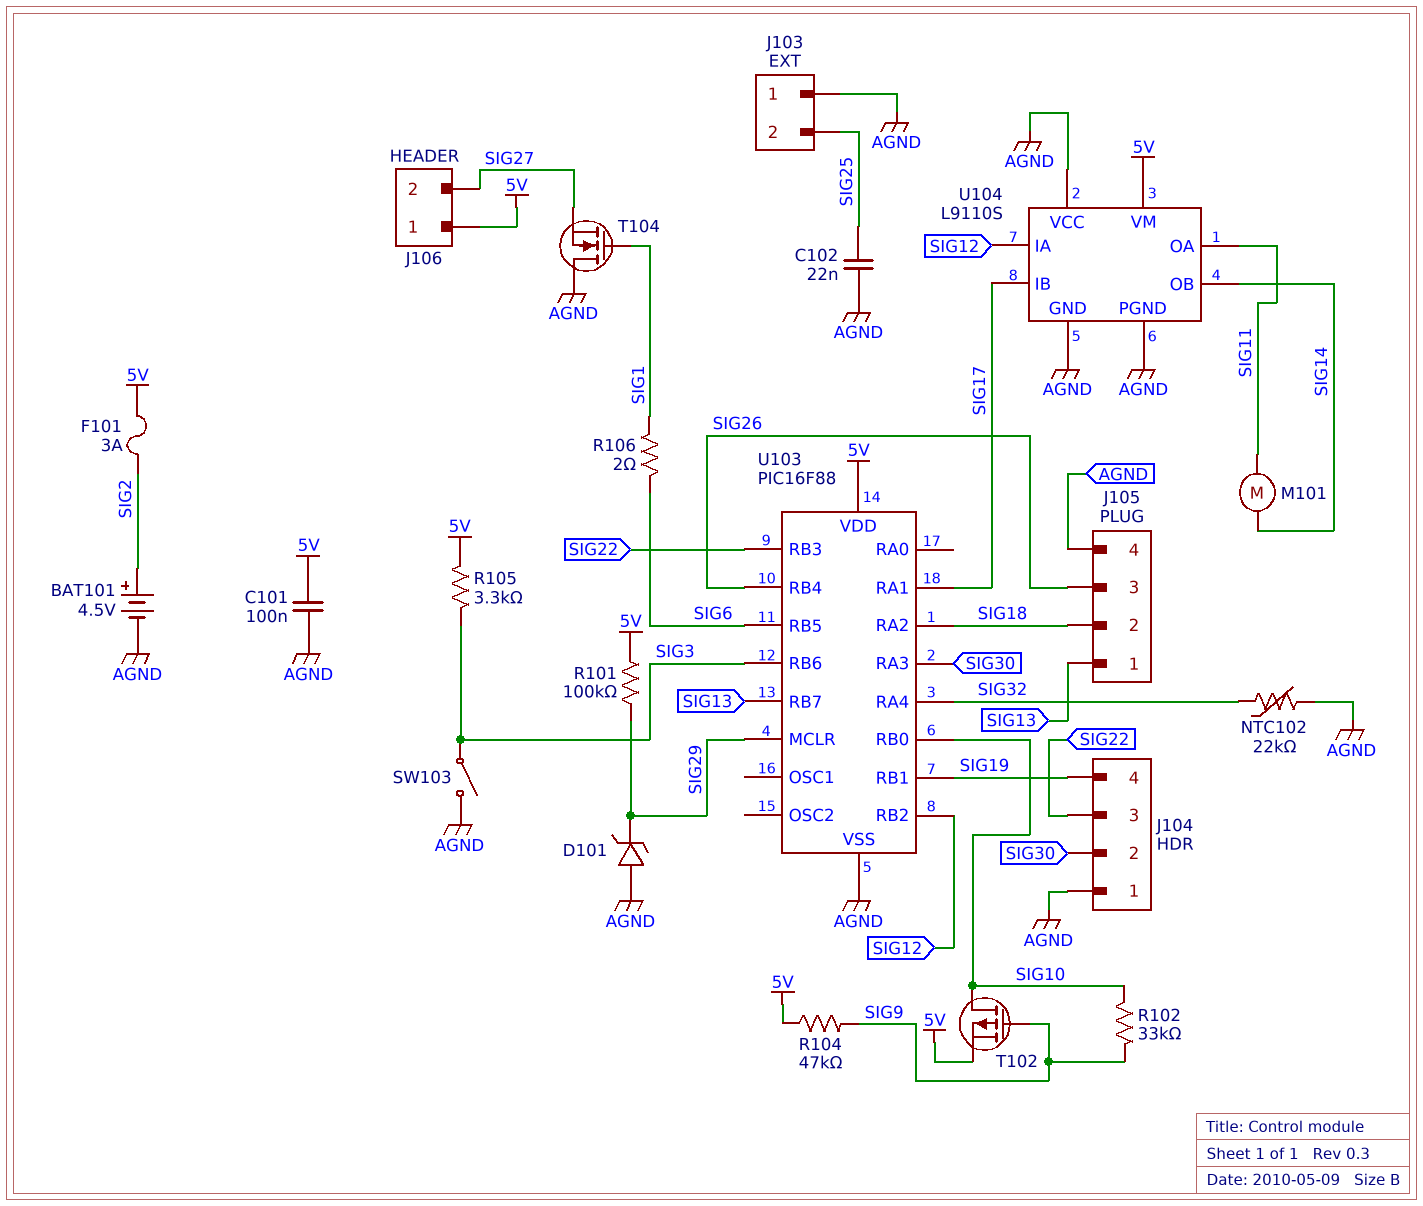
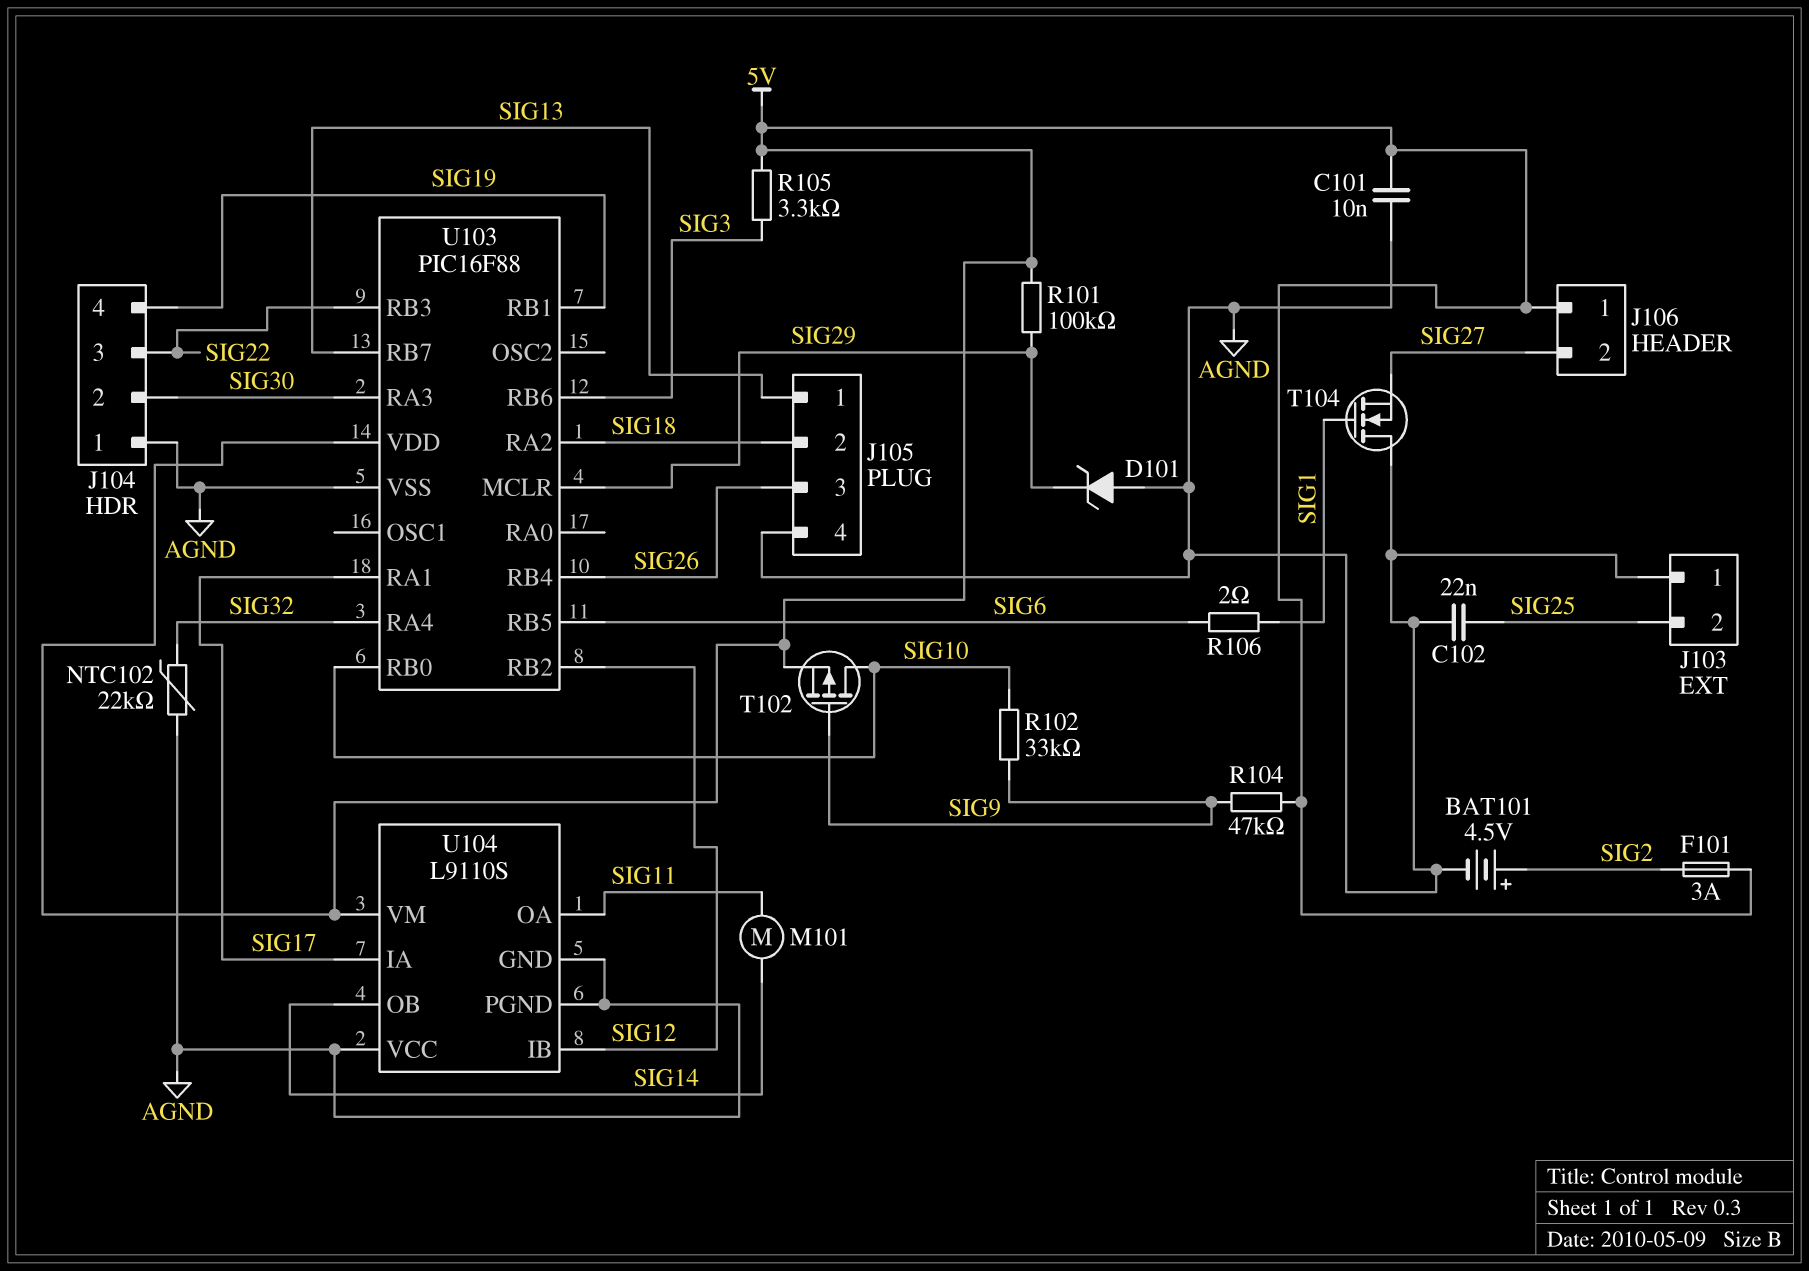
C101: 100nF (5V, AGND) -> 10nF (5V, AGND)
SW103: switch (AGND, SIG3) -> none
U104 pin IA: SIG12 -> SIG17
U104 pin IB: SIG17 -> SIG12

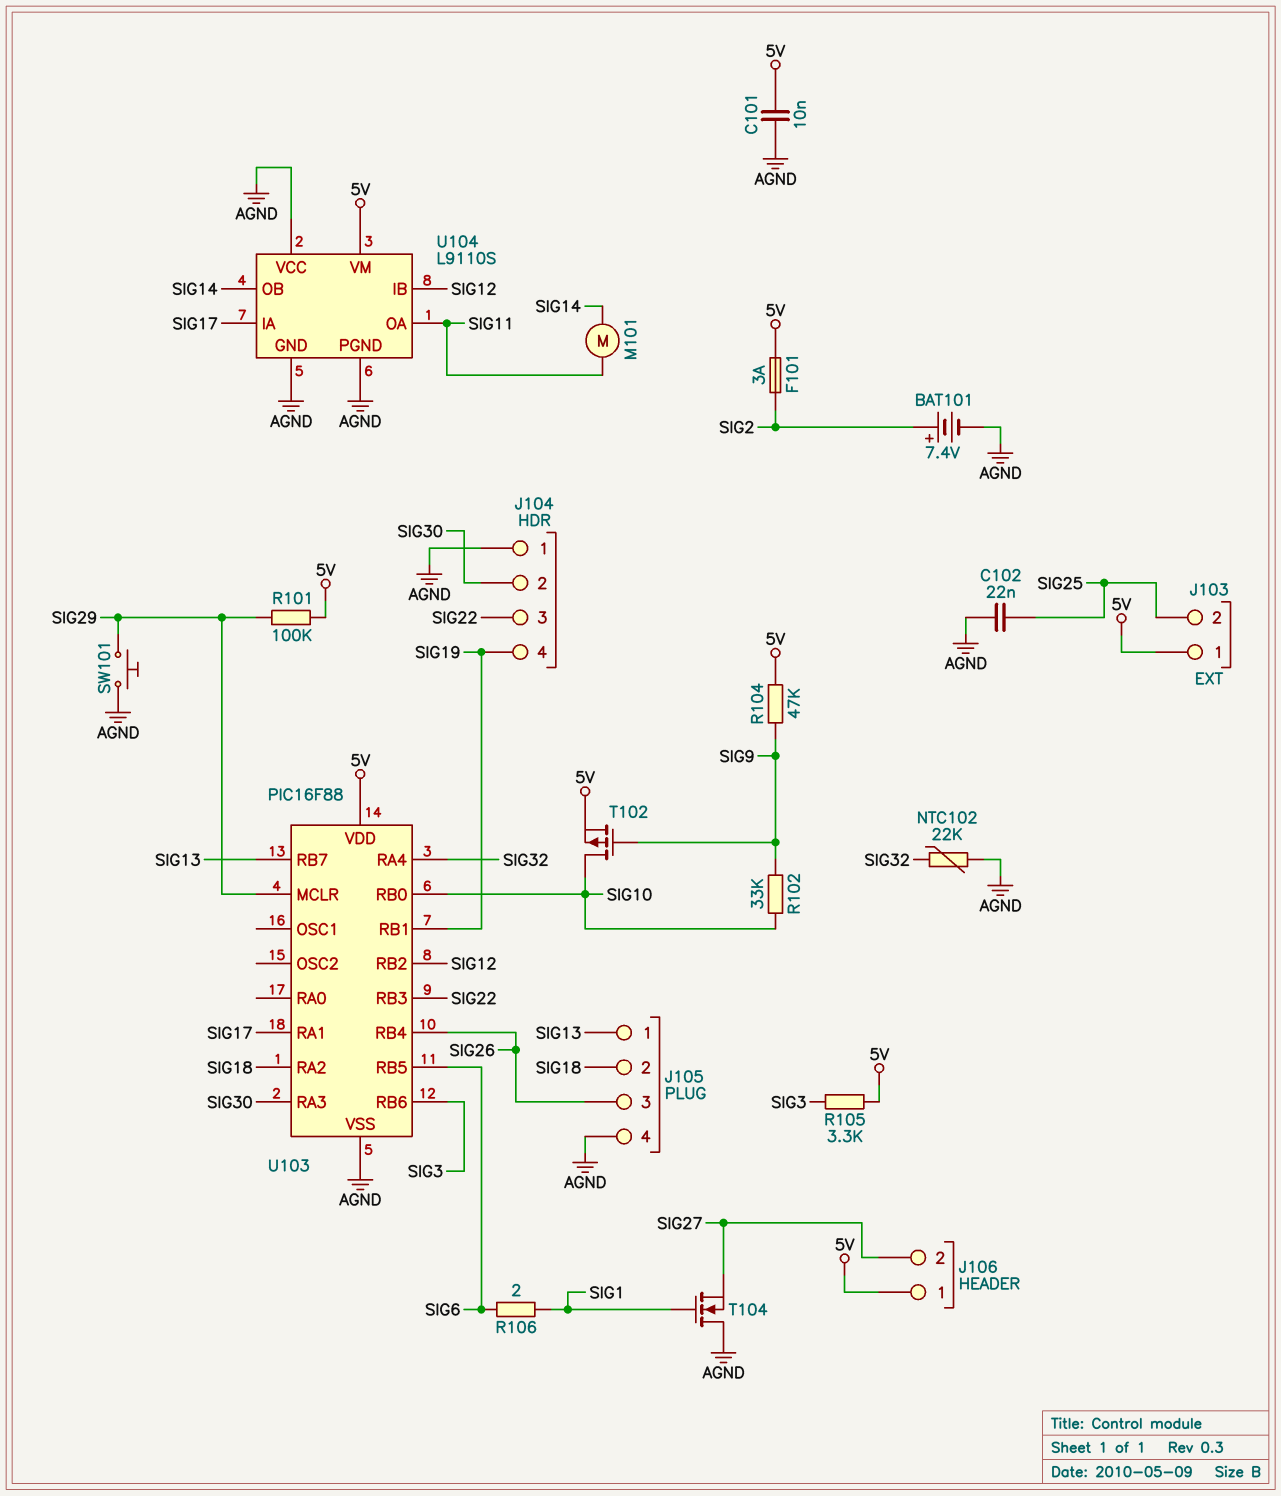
BAT101: 4.5V (plus SIG2, minus AGND) -> 7.4V (plus SIG2, minus AGND)
D101: zener (A AGND, K SIG29) -> none
J103 pin 1: AGND -> 5V
SW101: none -> button (AGND, SIG29)

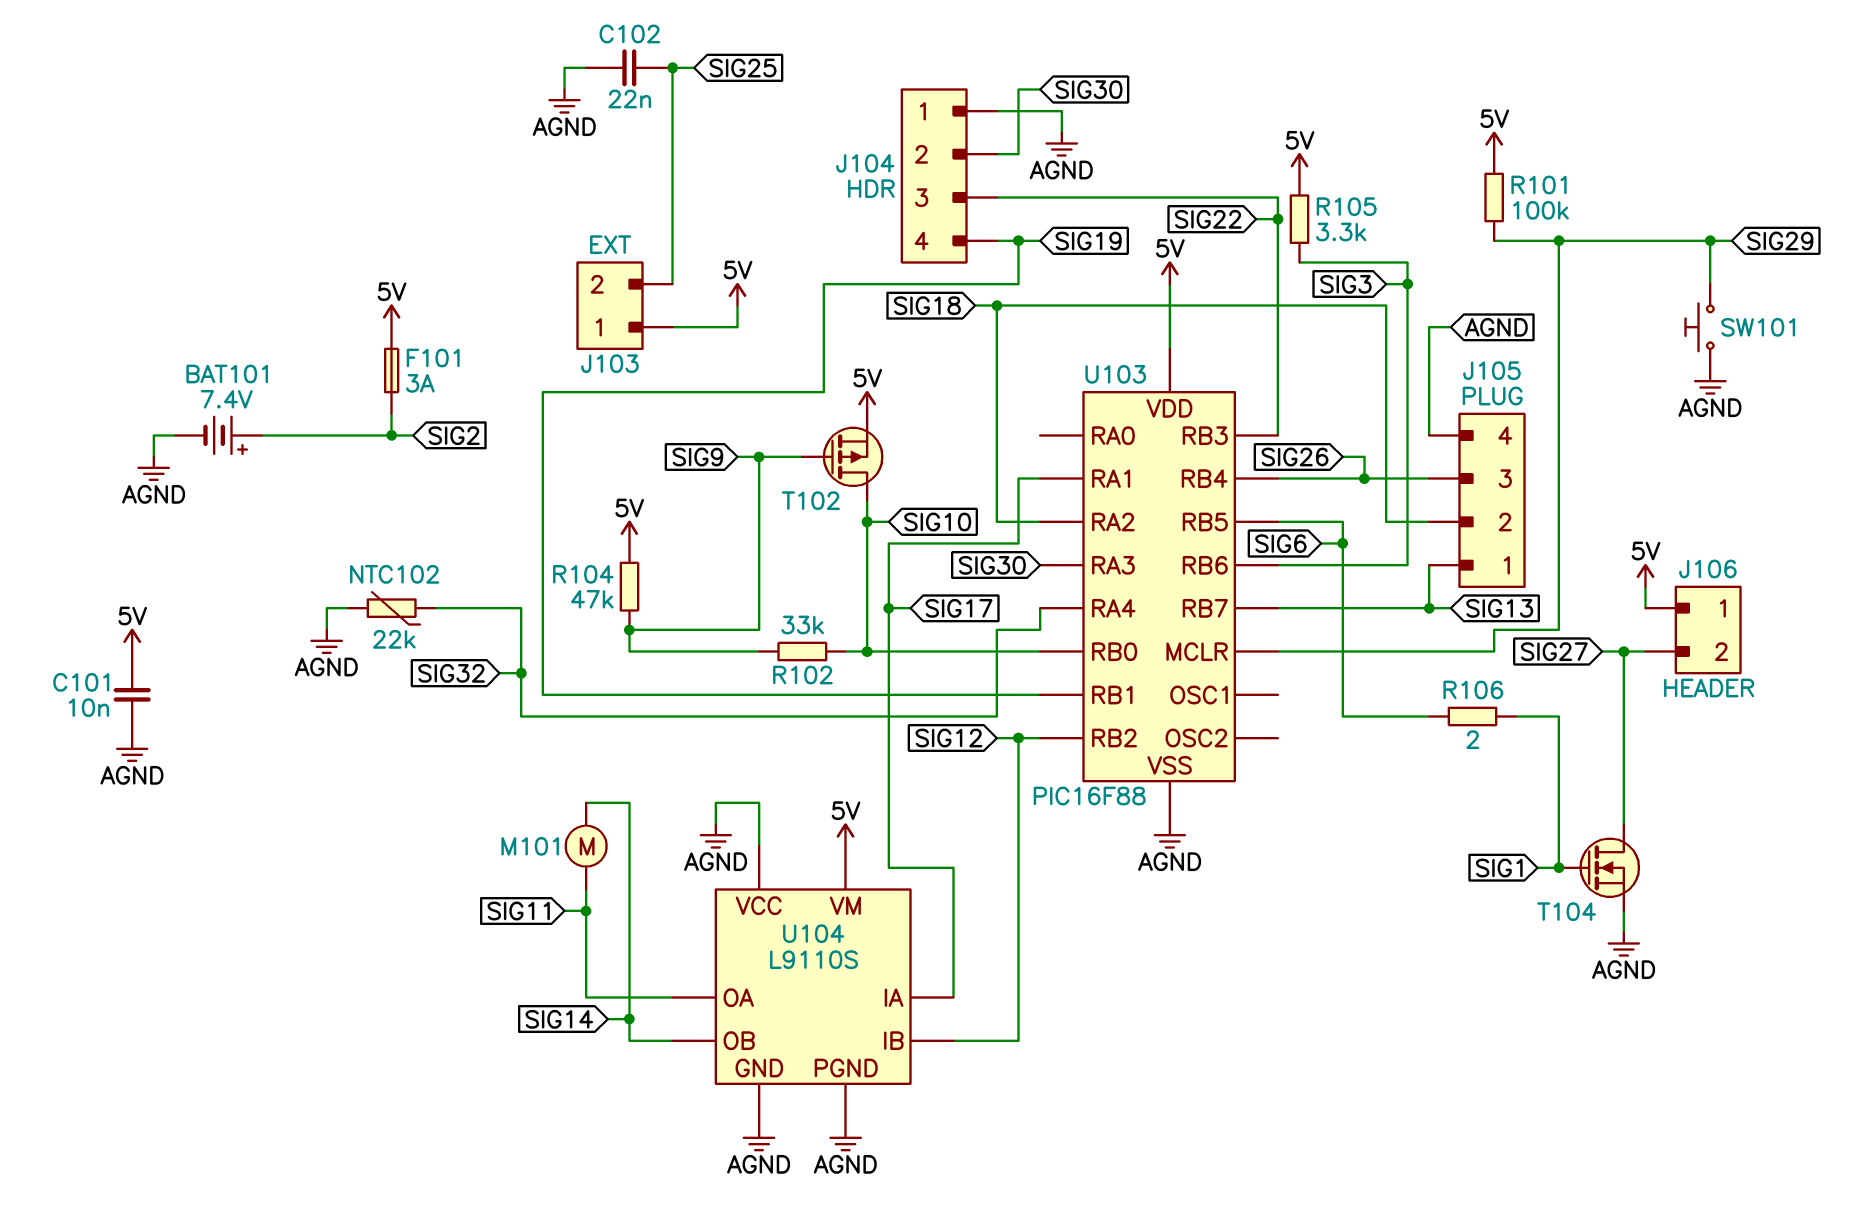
T104: NMOS (G SIG1, D AGND, S SIG27) -> NMOS (G SIG1, D SIG27, S AGND)

